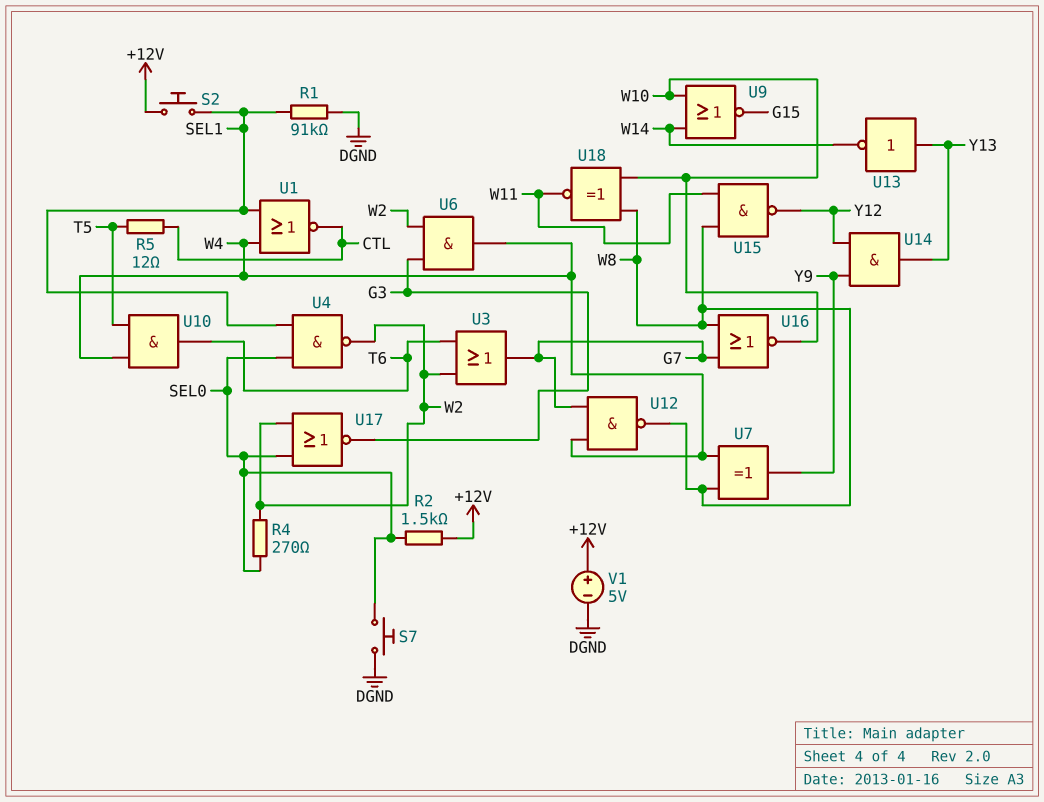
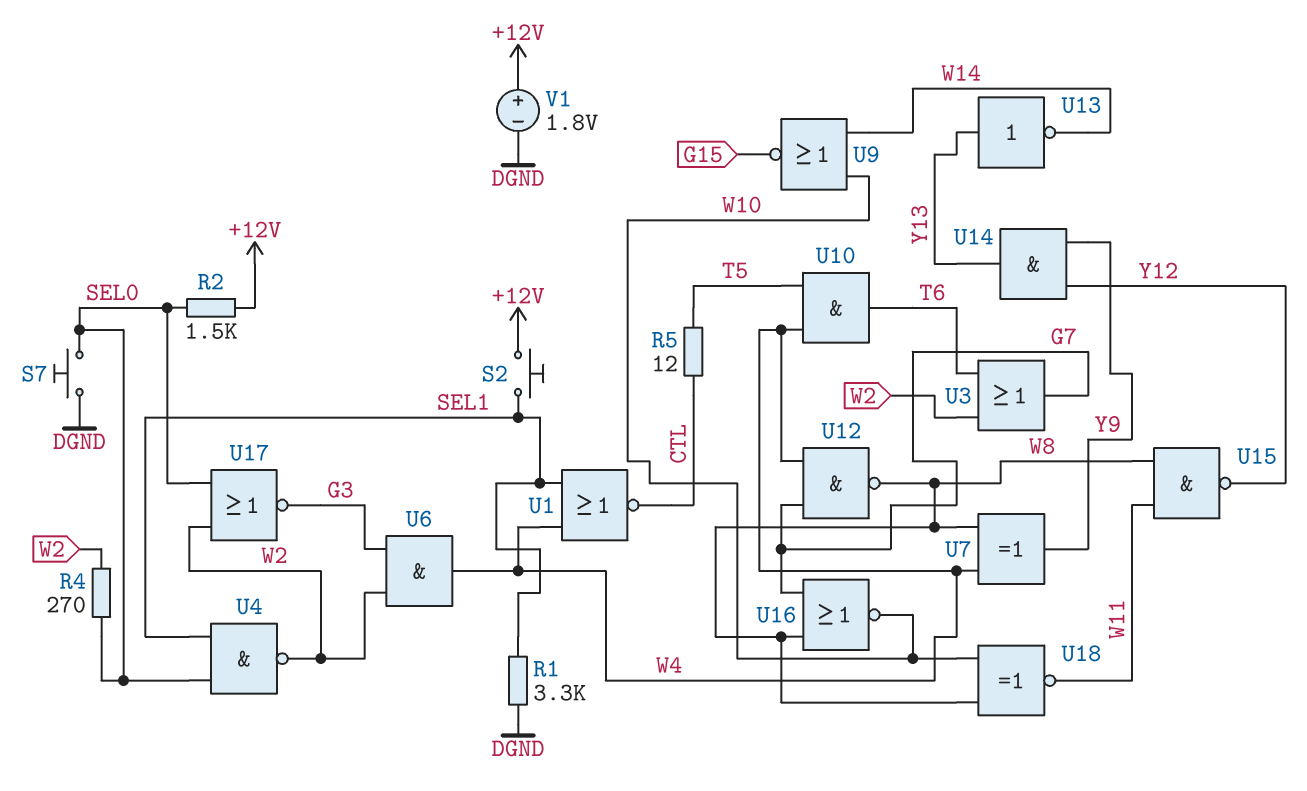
R1: 91k (DGND, SEL1) -> 3.3k (DGND, SEL1)
V1: 5V (plus +12V, minus DGND) -> 1.8V (plus +12V, minus DGND)

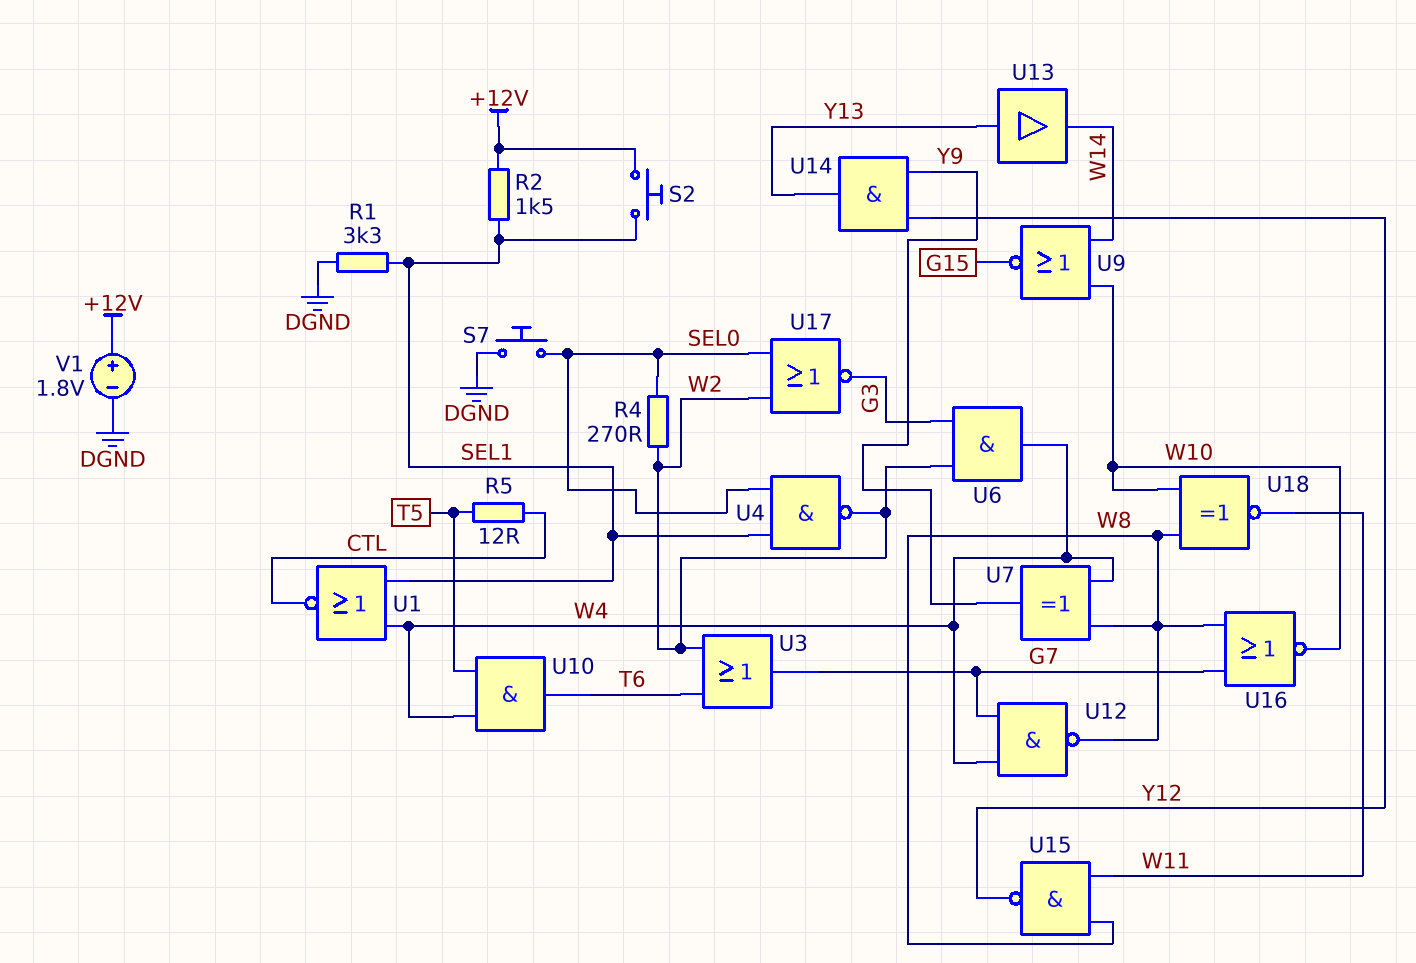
R2: 1.5k (+12V, SEL0) -> 1.5k (+12V, SEL1)
U13: NOT (in Y13, out W14) -> buffer (in Y13, out W14)

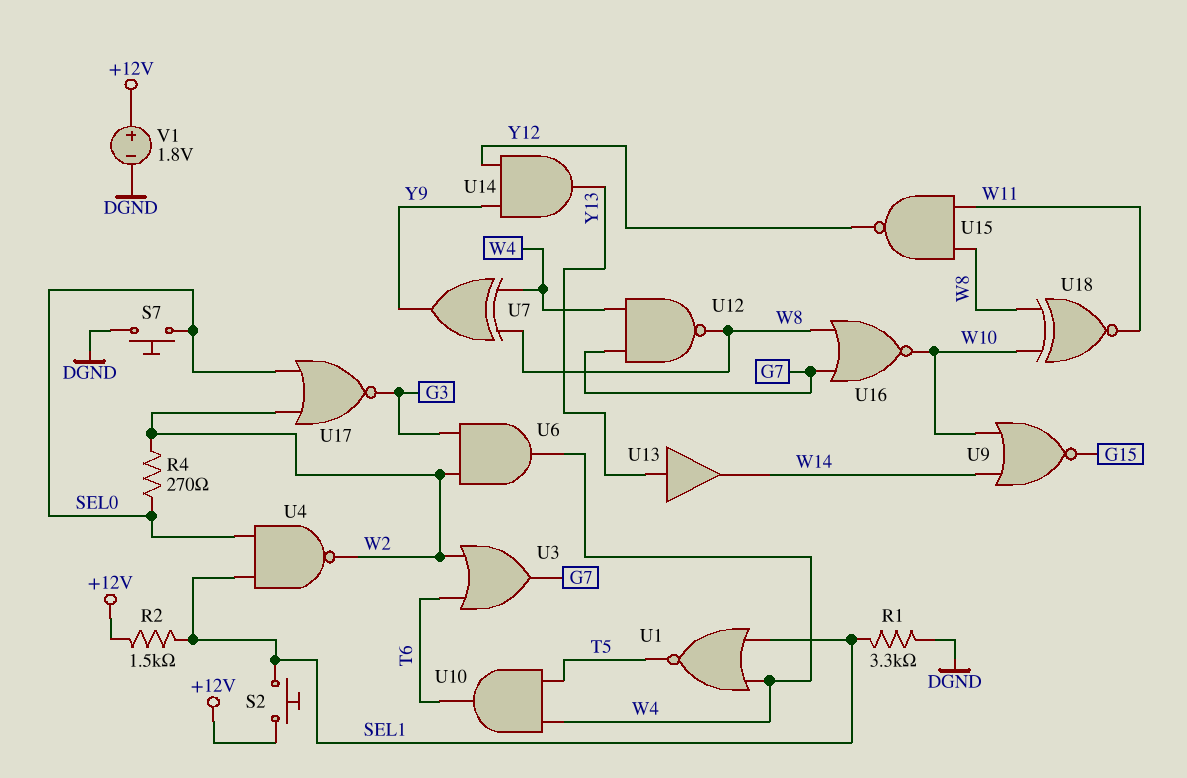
R5: 12 (CTL, T5) -> none
U1: NOR (in SEL1, in W4, out CTL) -> NOR (in SEL1, in W4, out T5)

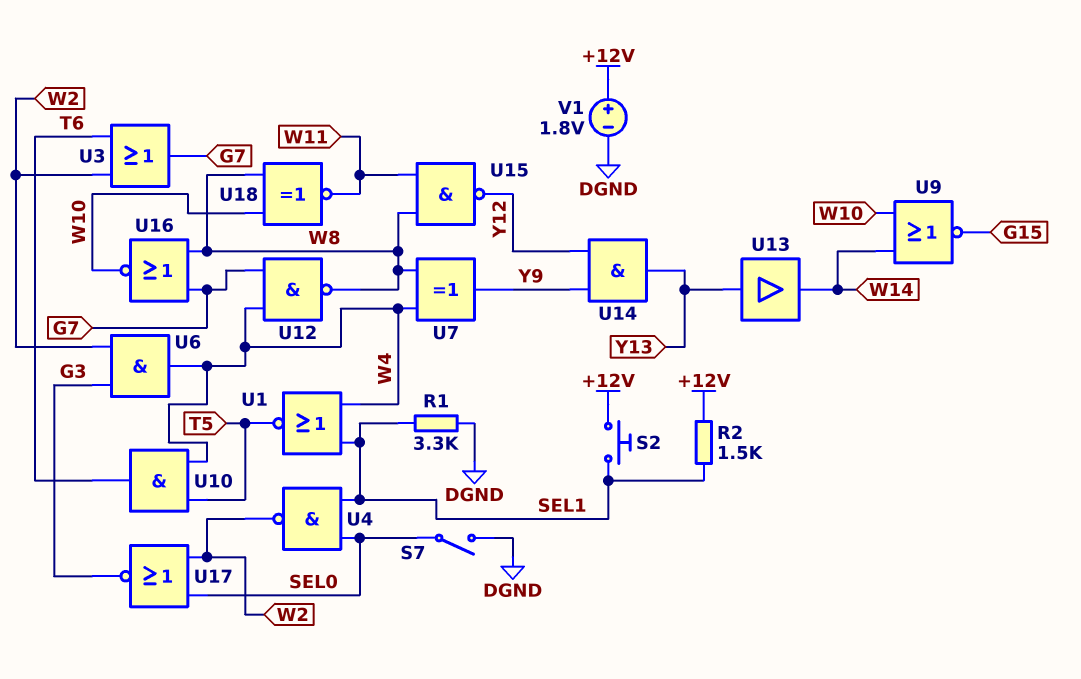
R4: 270 (SEL0, W2) -> none
S7: button (DGND, SEL0) -> switch (DGND, SEL0)

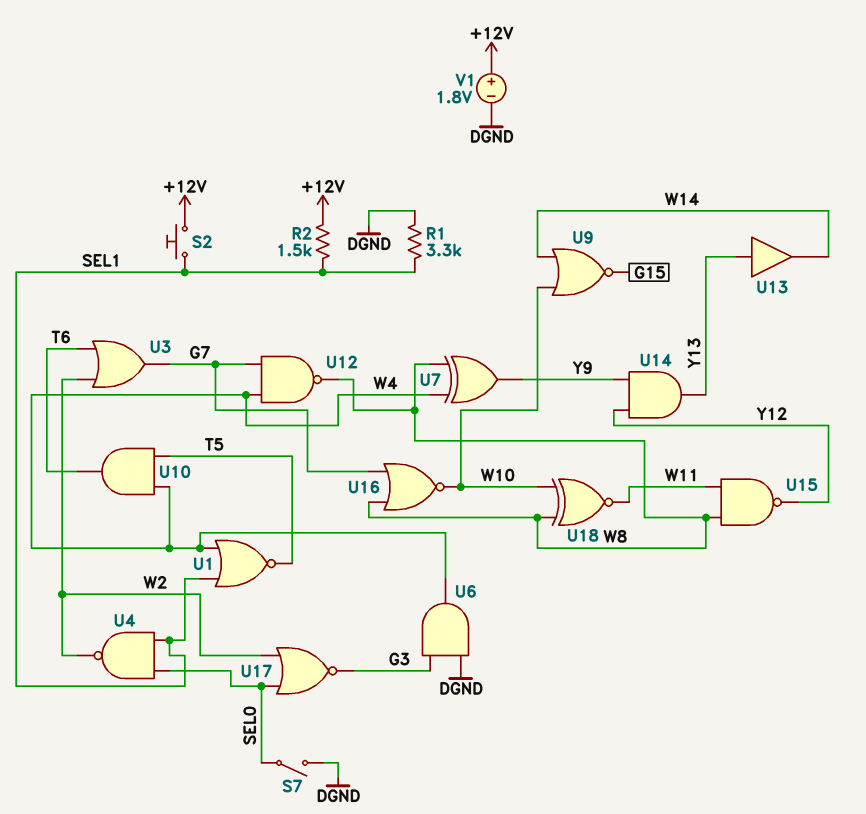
U6: AND (in G3, in W2, out W4) -> AND (in DGND, in G3, out W4)

